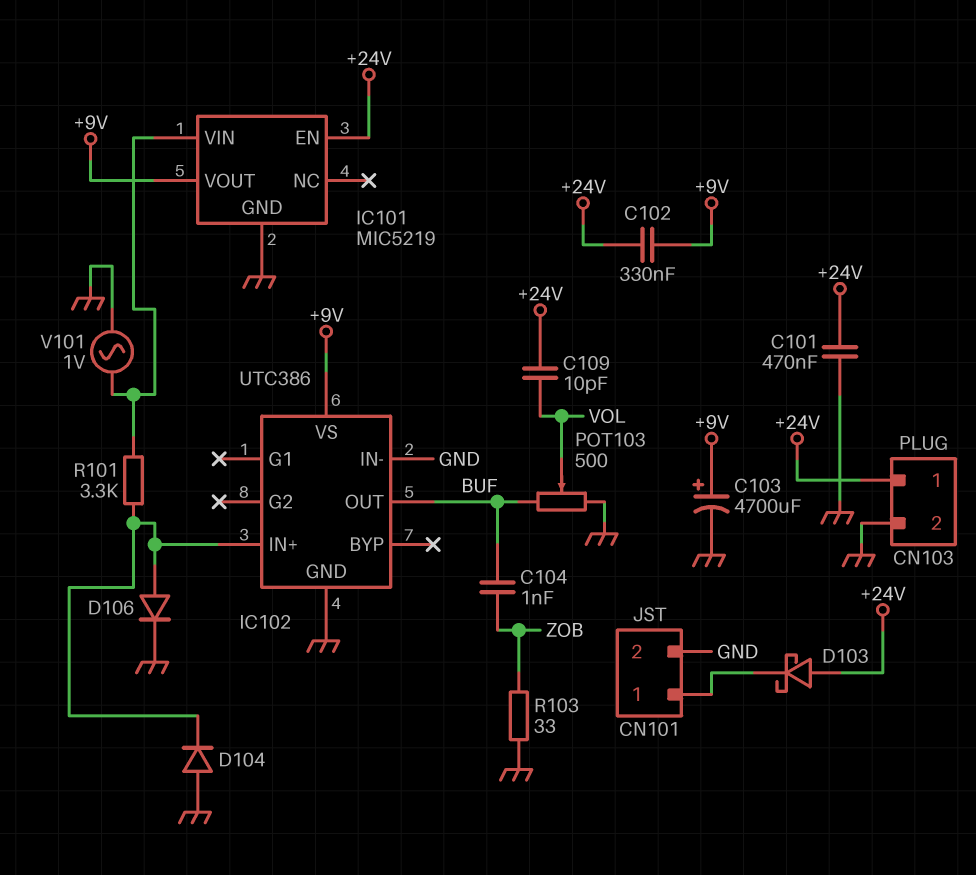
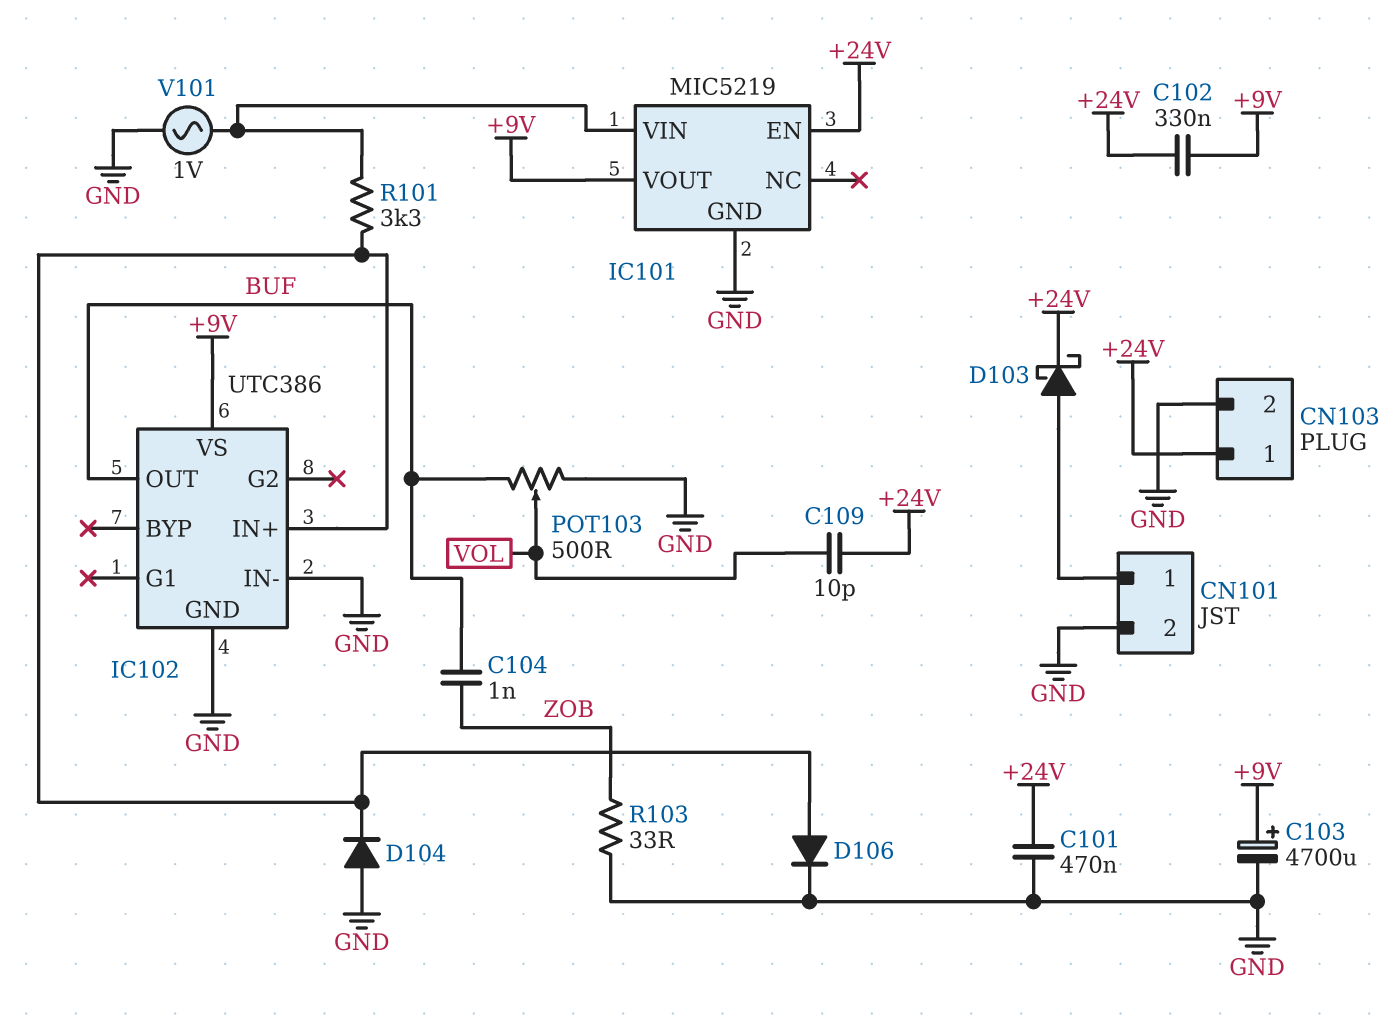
D103: schottky (A +24V, K CN101/1) -> schottky (A CN101/1, K +24V)

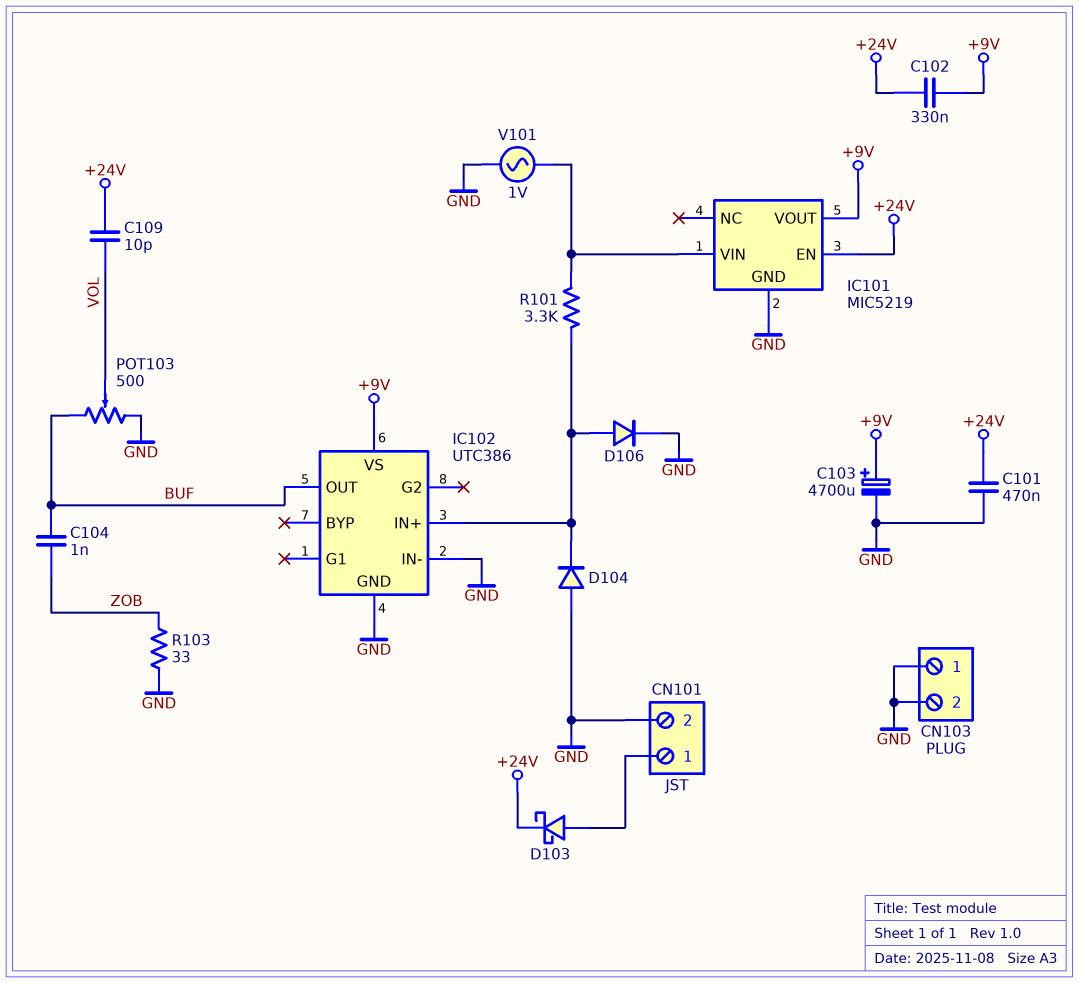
CN103 pin 1: +24V -> GND

